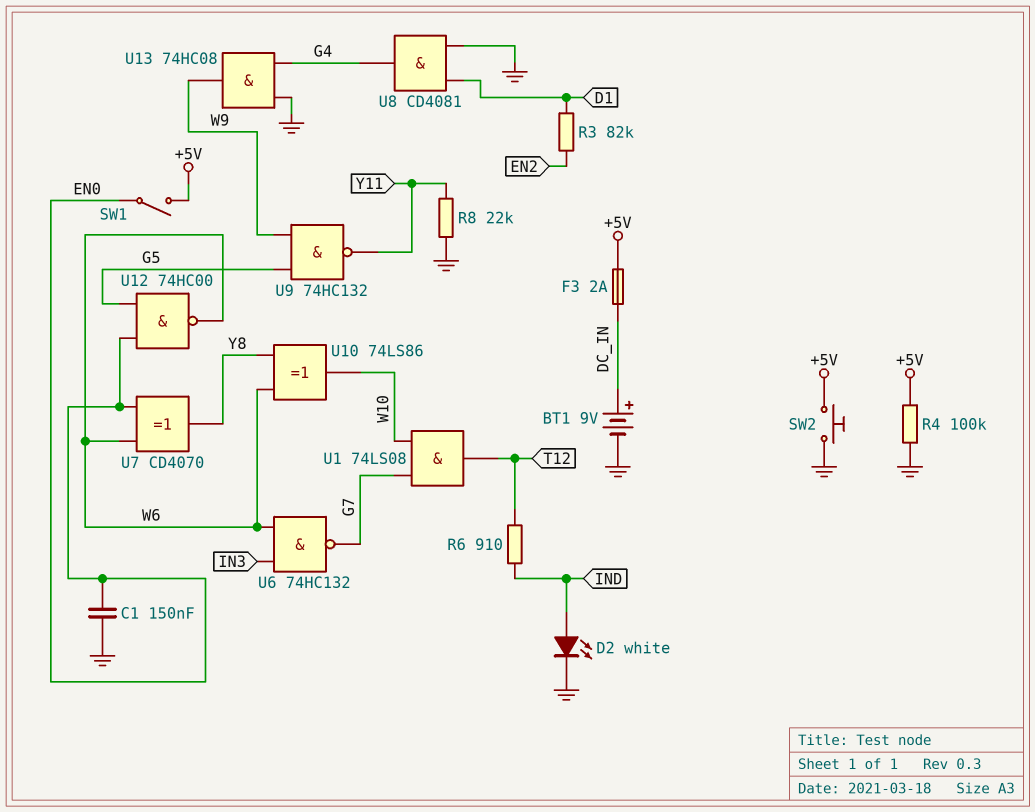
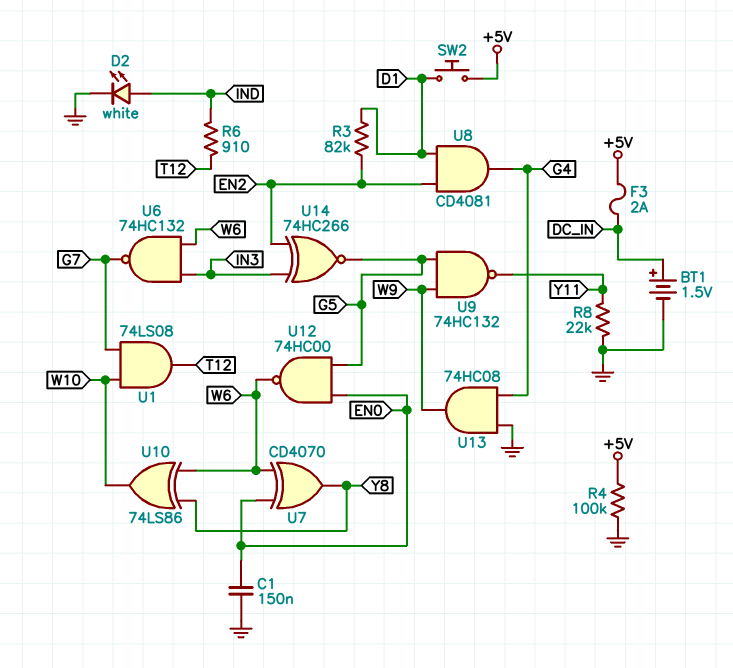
BT1: 9V (plus DC_IN, minus GND) -> 1.5V (plus DC_IN, minus GND)
SW1: switch (+5V, EN0) -> none
SW2: button (+5V, GND) -> button (+5V, D1)
U8: AND CD4081 (in D1, in GND, out G4) -> AND CD4081 (in D1, in EN2, out G4)
U14: none -> XNOR 74HC266 (in EN2, in IN3, out G5)

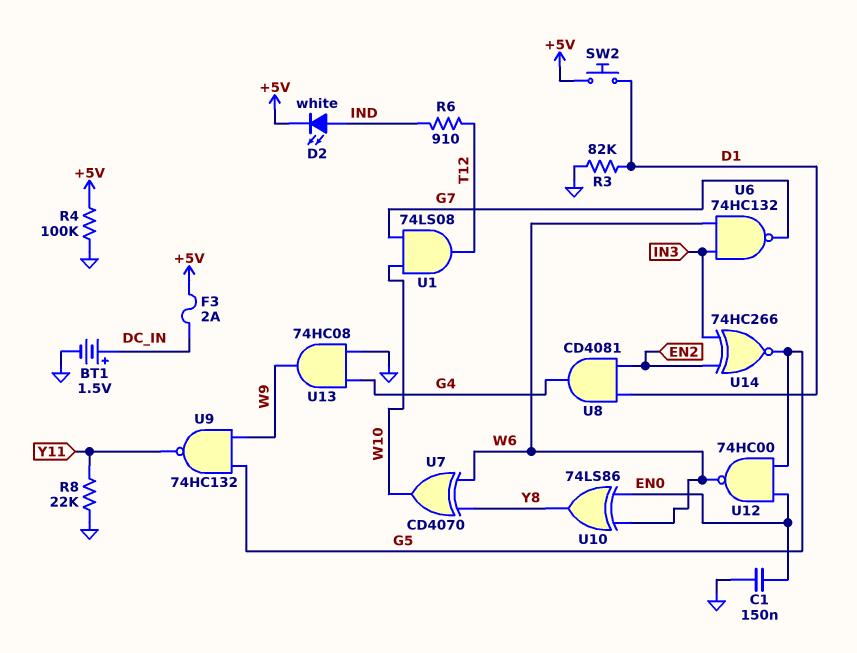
D2: LED white (A IND, K GND) -> LED white (A IND, K +5V)
R3: 82k (D1, EN2) -> 82k (D1, GND)
U7: XOR CD4070 (in EN0, in W6, out Y8) -> XOR CD4070 (in W6, in Y8, out W10)
U10: XOR 74LS86 (in W6, in Y8, out W10) -> XOR 74LS86 (in EN0, in W6, out Y8)

